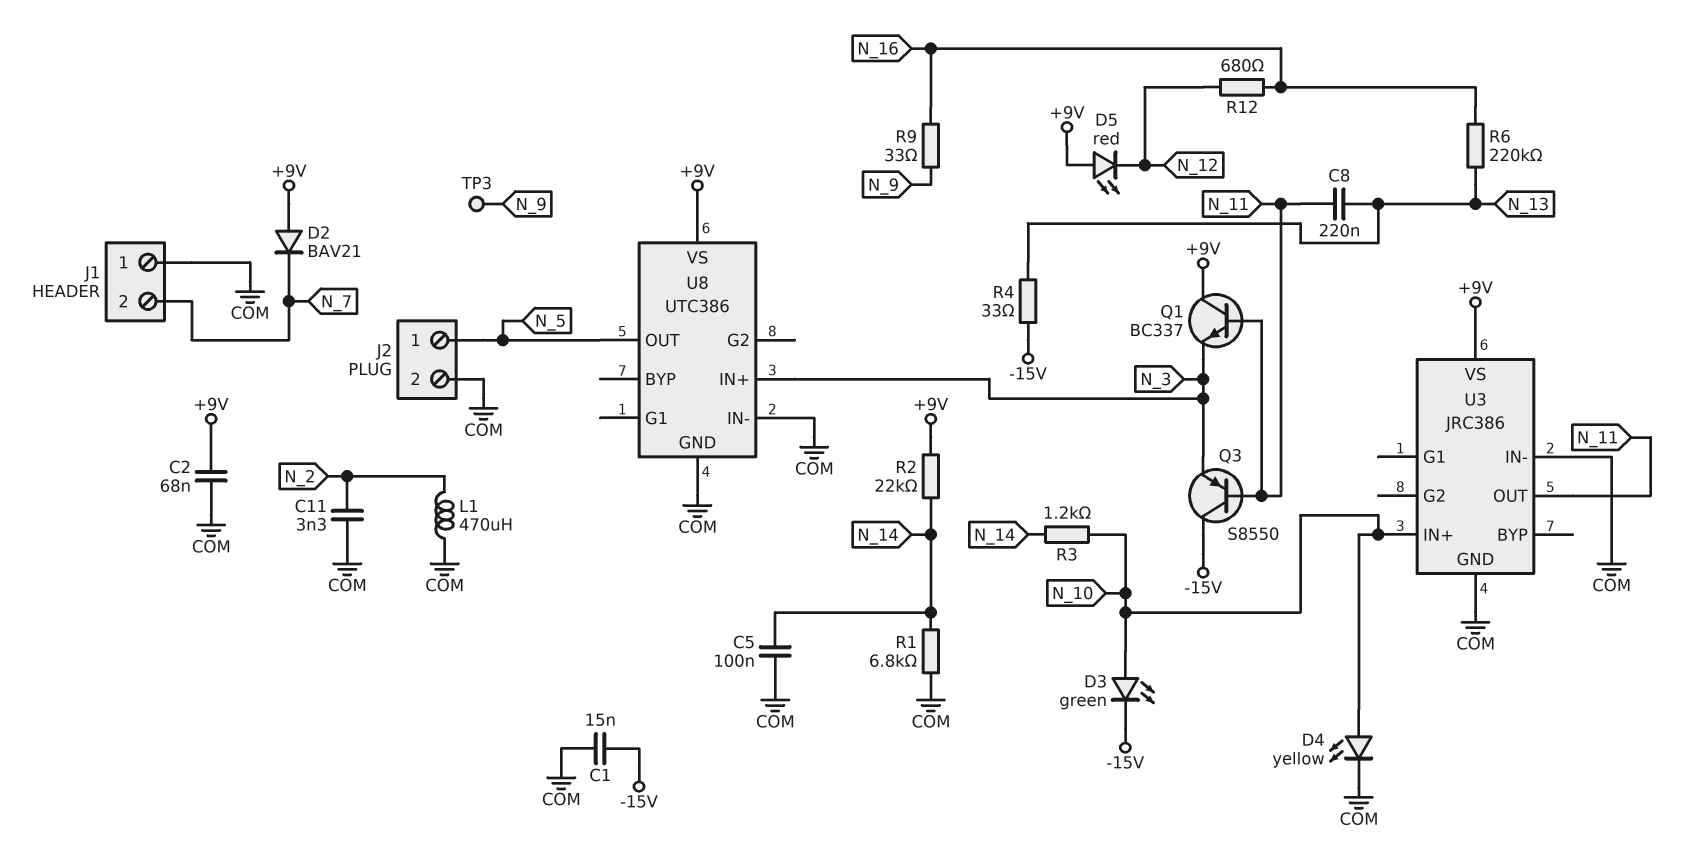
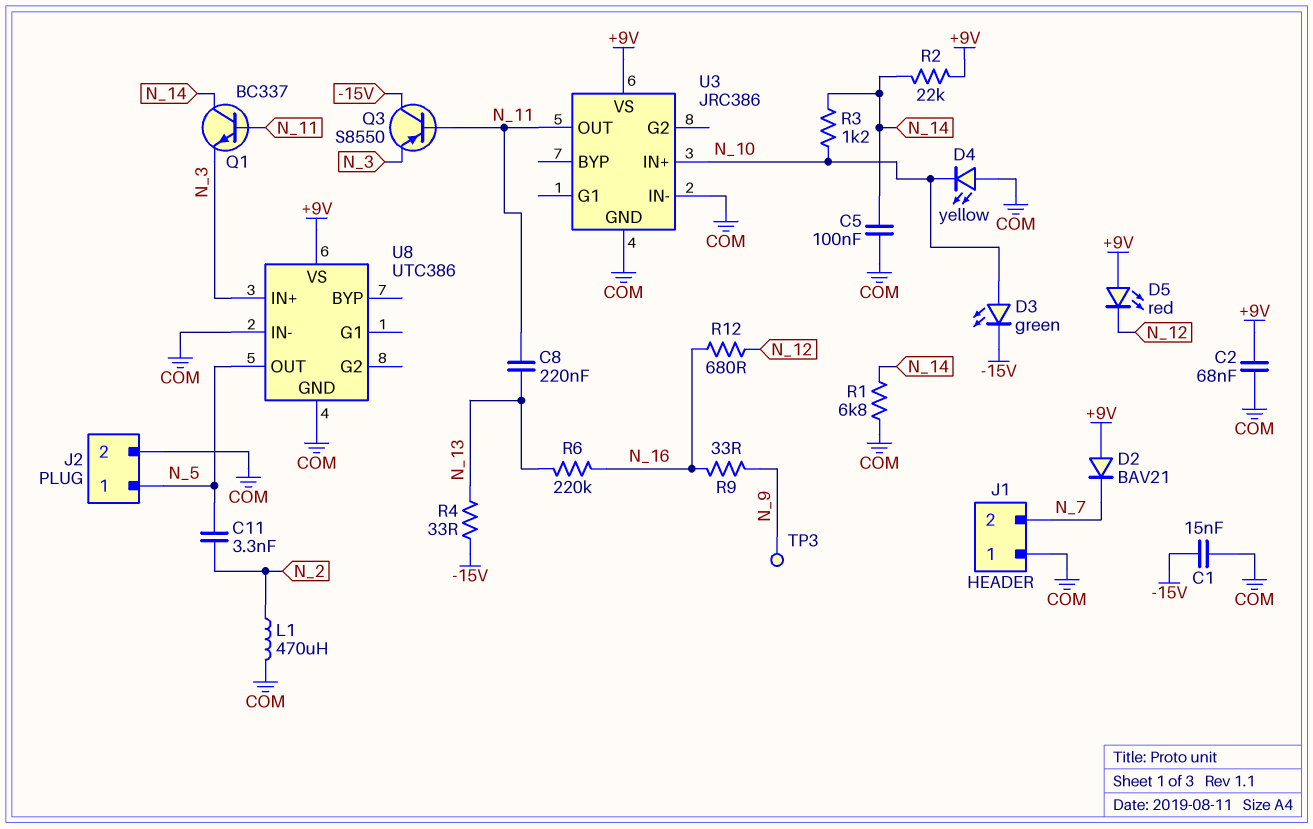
C11: 3.3nF (COM, N_2) -> 3.3nF (N_2, N_5)
D4: LED yellow (A N_10, K COM) -> LED yellow (A COM, K N_10)
Q1: NPN BC337 (B N_11, C +9V, E N_3) -> NPN BC337 (B N_11, C N_14, E N_3)

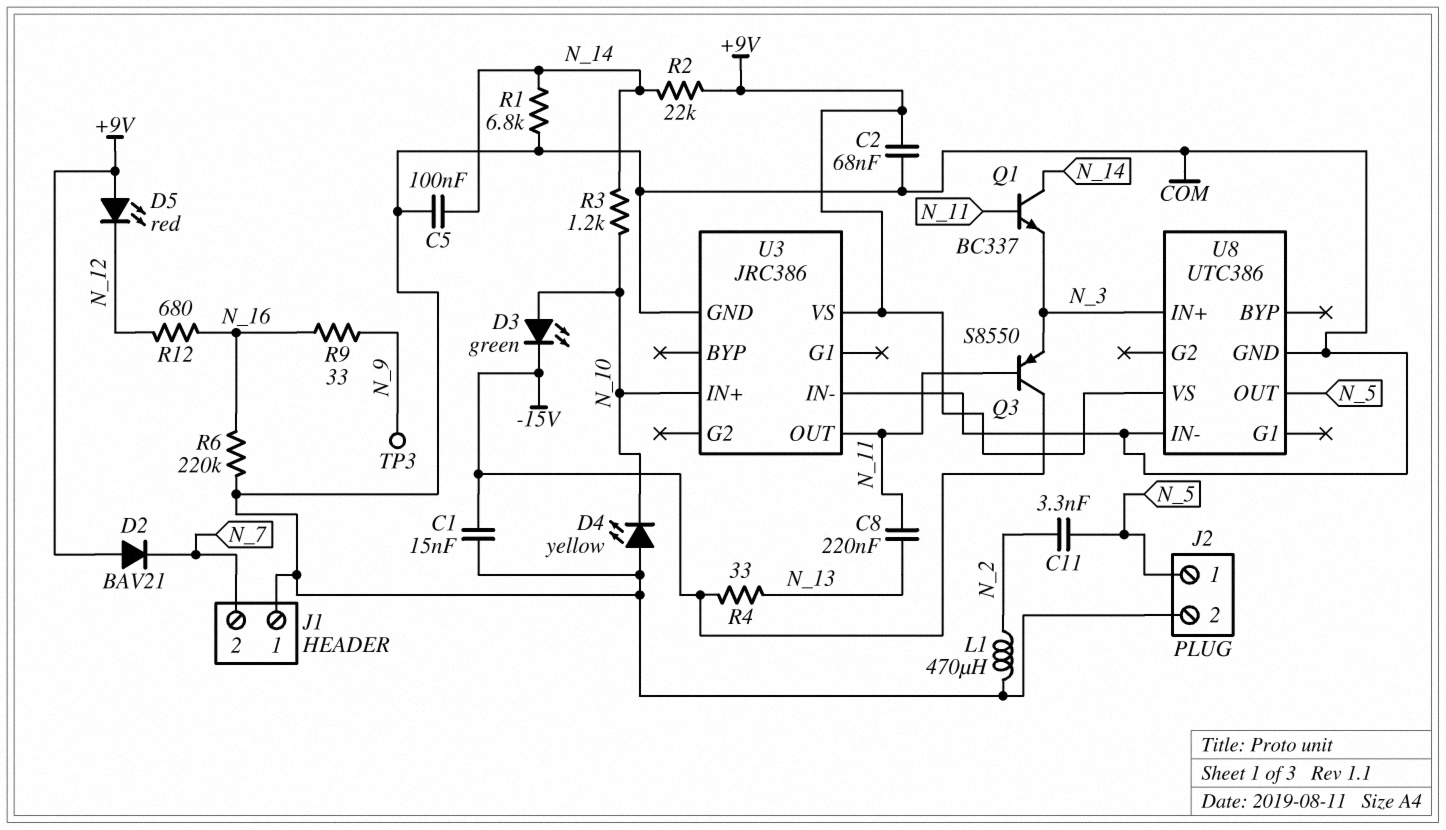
R6: 220k (N_13, N_16) -> 220k (COM, N_16)

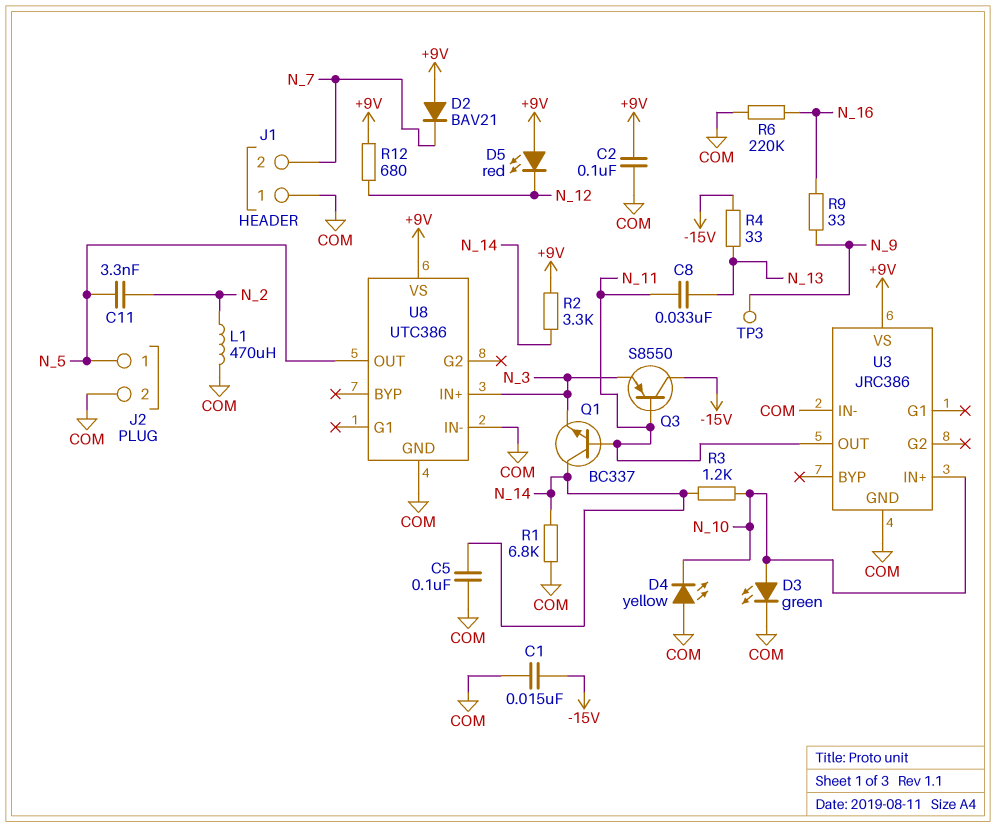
C2: 68nF (+9V, COM) -> 100nF (+9V, COM)
C8: 220nF (N_11, N_13) -> 33nF (N_11, N_13)
D3: LED green (A N_10, K -15V) -> LED green (A N_10, K COM)
R2: 22k (+9V, N_14) -> 3.3k (+9V, N_14)
R12: 680 (N_12, N_16) -> 680 (+9V, N_12)

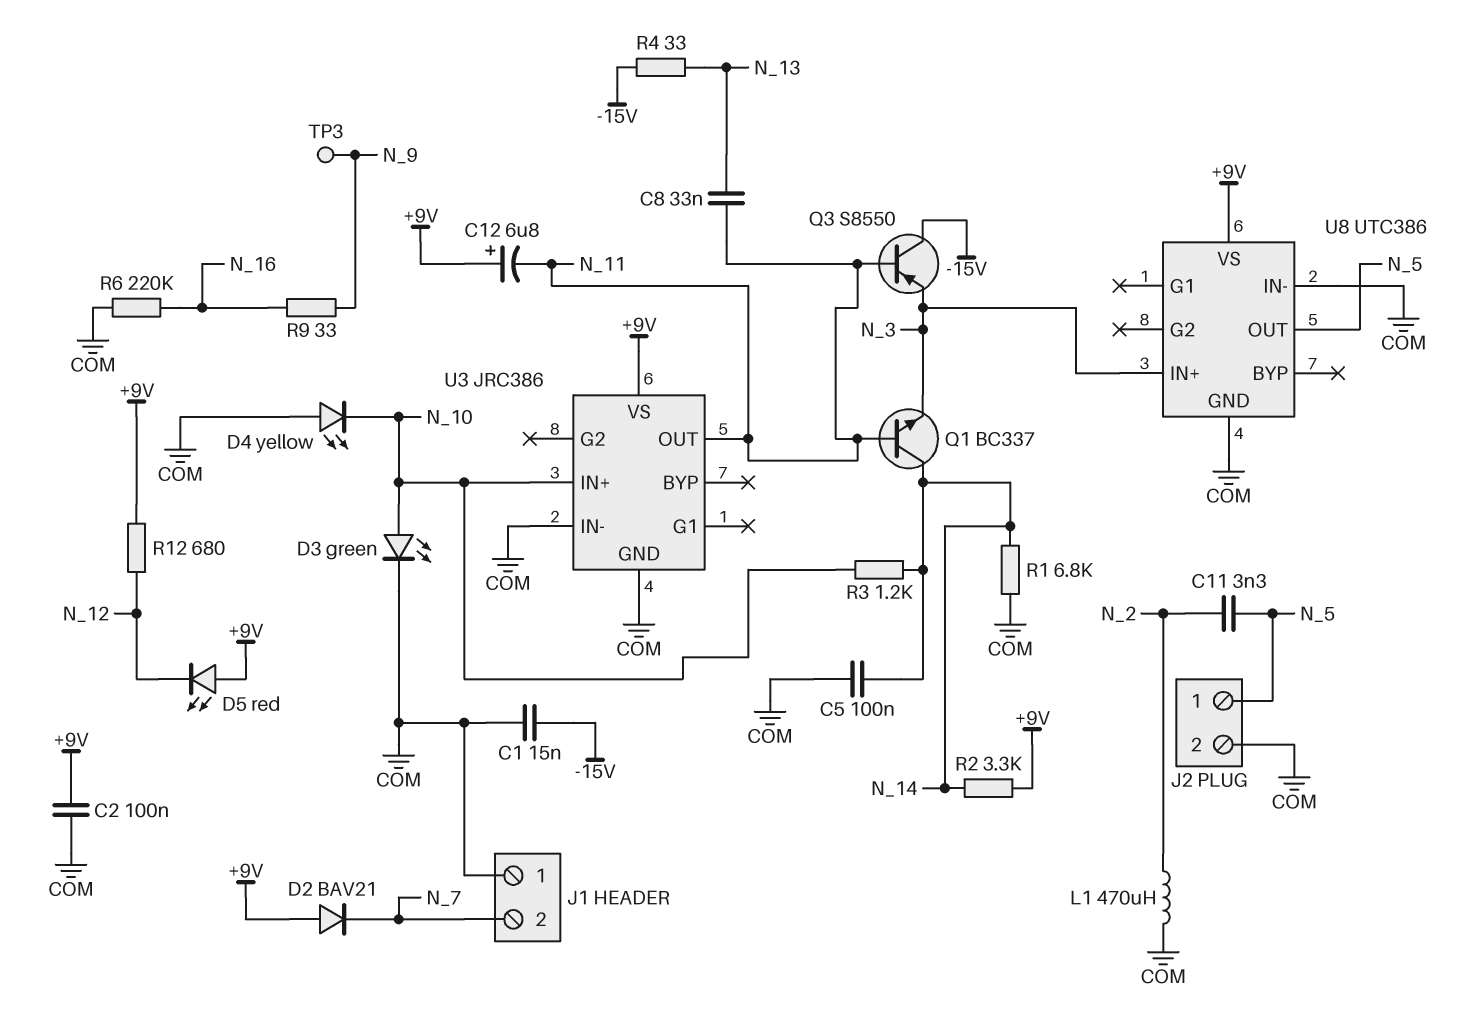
C12: none -> 6.8uF (plus +9V, minus N_11)

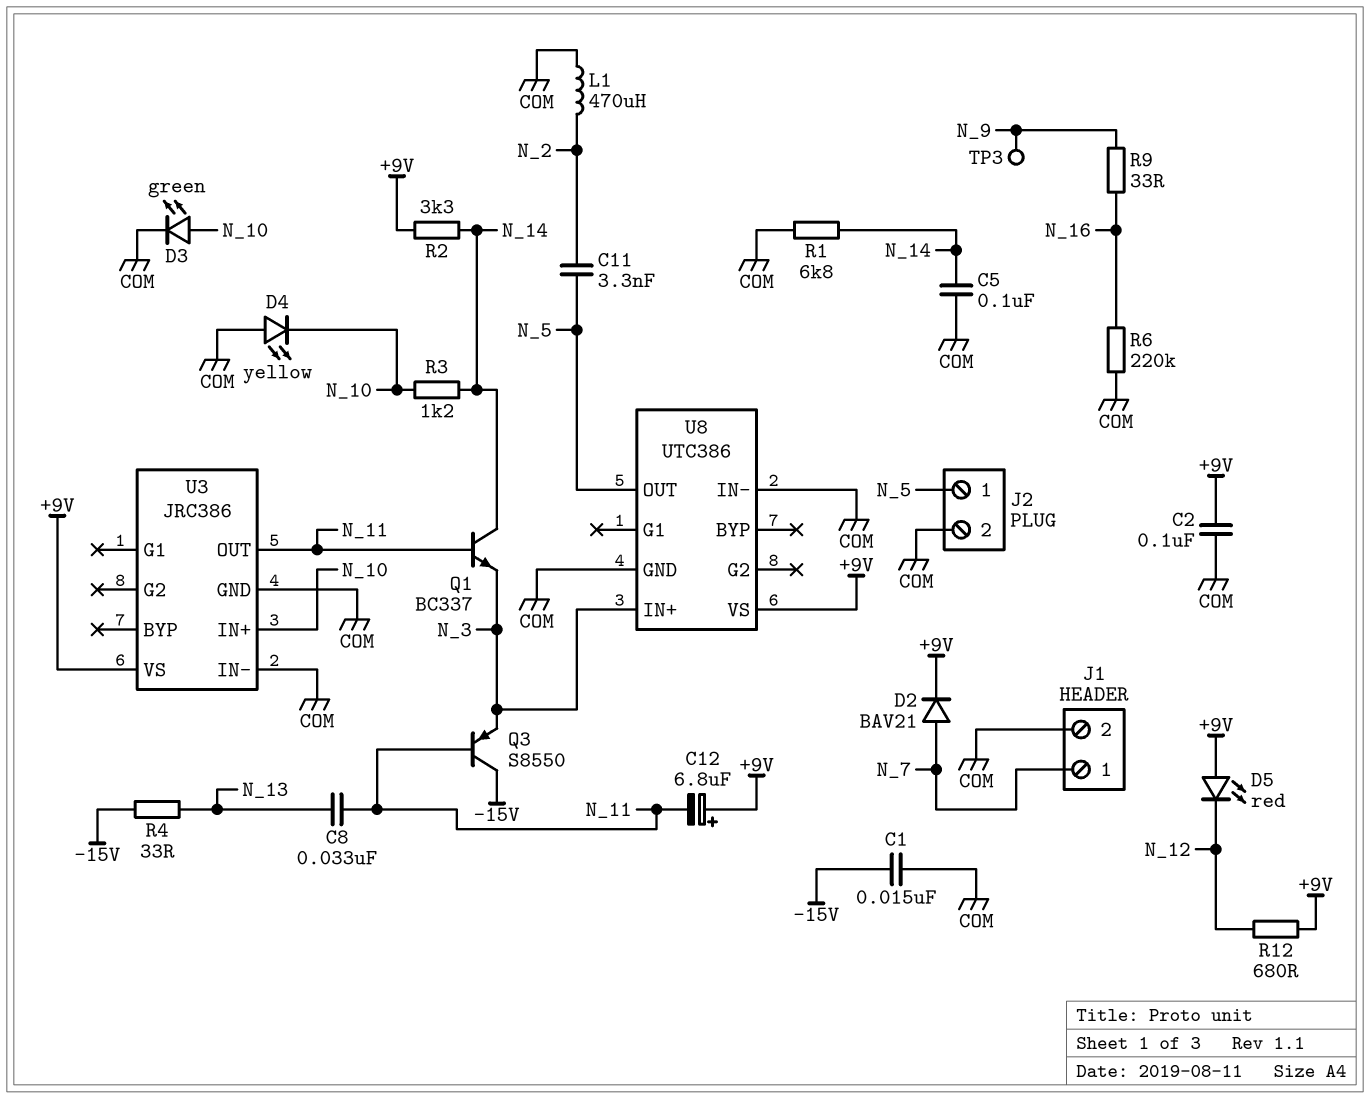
D2: diode BAV21 (A +9V, K N_7) -> diode BAV21 (A N_7, K +9V)
J1 pin 1: COM -> N_7
J1 pin 2: N_7 -> COM

